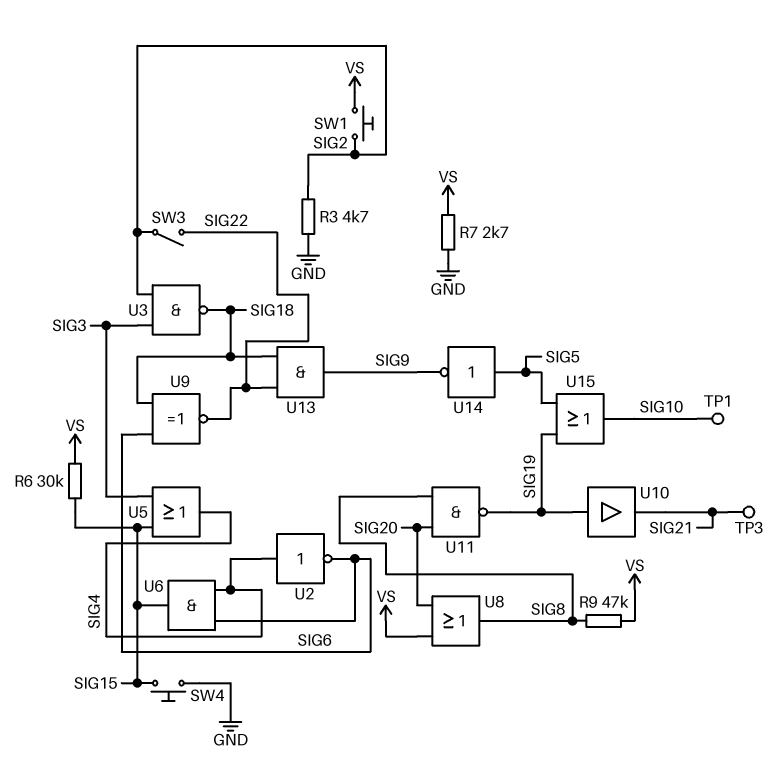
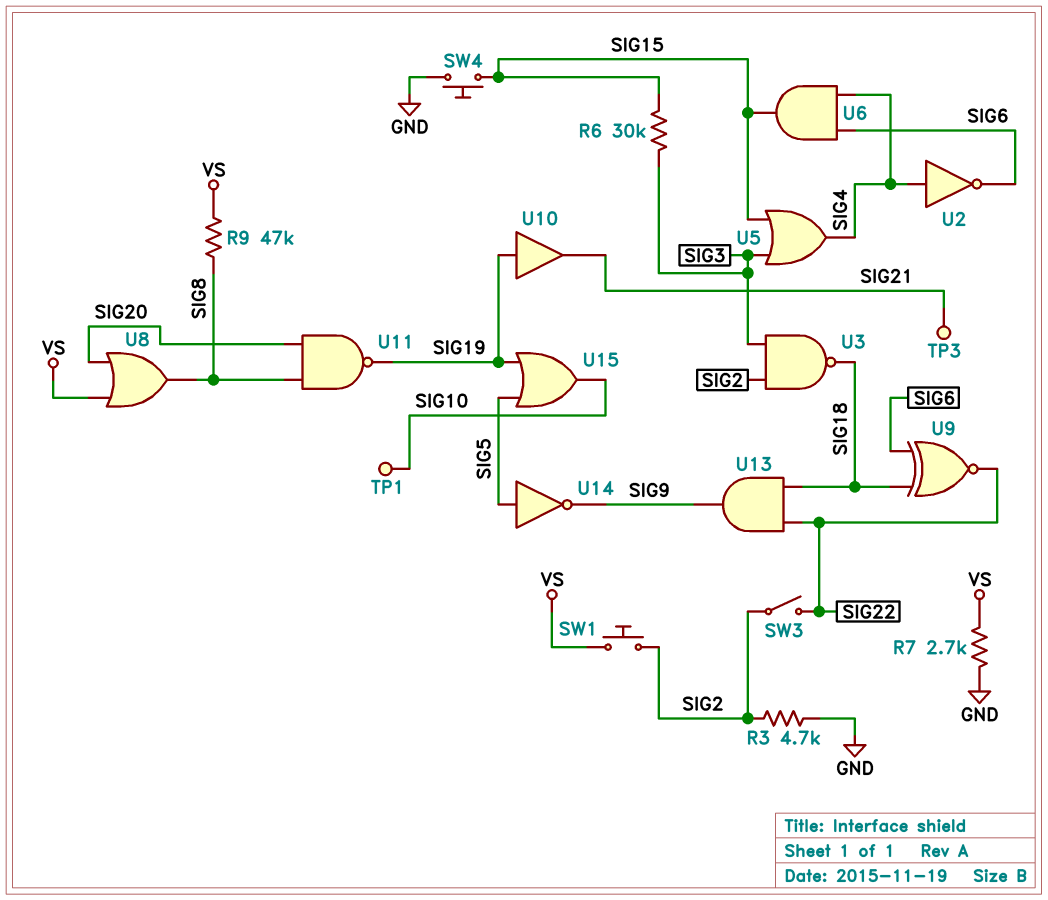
R6: 30k (SIG15, VS) -> 30k (SIG3, SIG15)

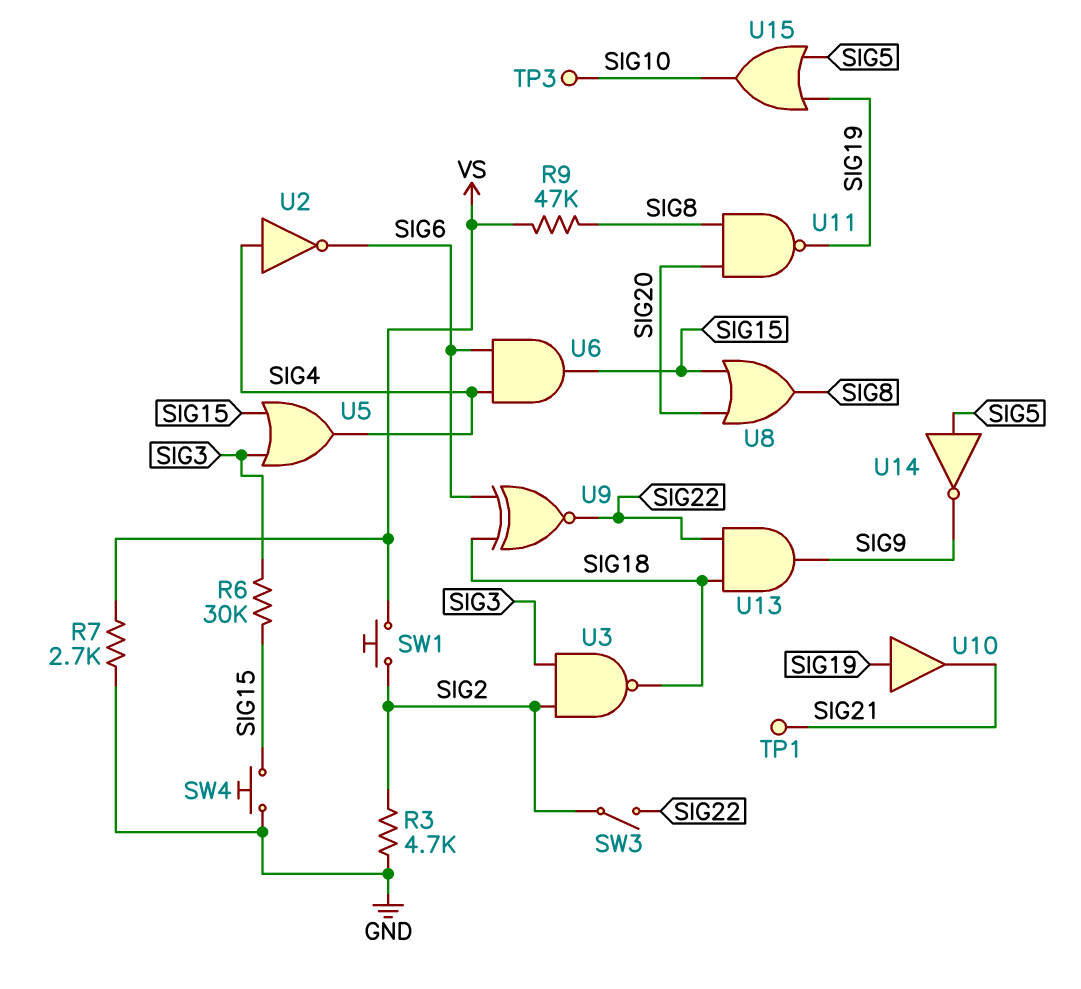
TP1: test point (SIG10) -> test point (SIG21)
TP3: test point (SIG21) -> test point (SIG10)
U8: OR (in SIG20, in VS, out SIG8) -> OR (in SIG15, in SIG20, out SIG8)

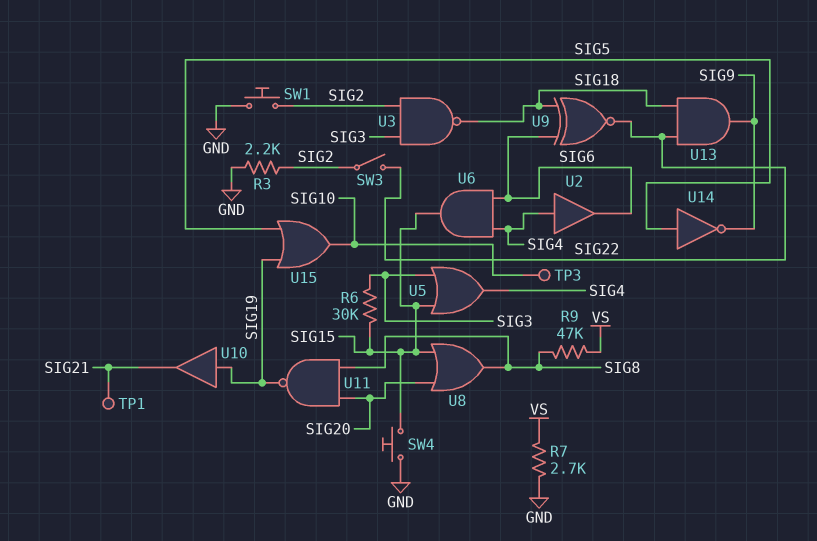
R3: 4.7k (GND, SIG2) -> 2.2k (GND, SIG2)
SW1: button (SIG2, VS) -> button (GND, SIG2)
U2: NOT (in SIG4, out SIG6) -> buffer (in SIG4, out SIG6)

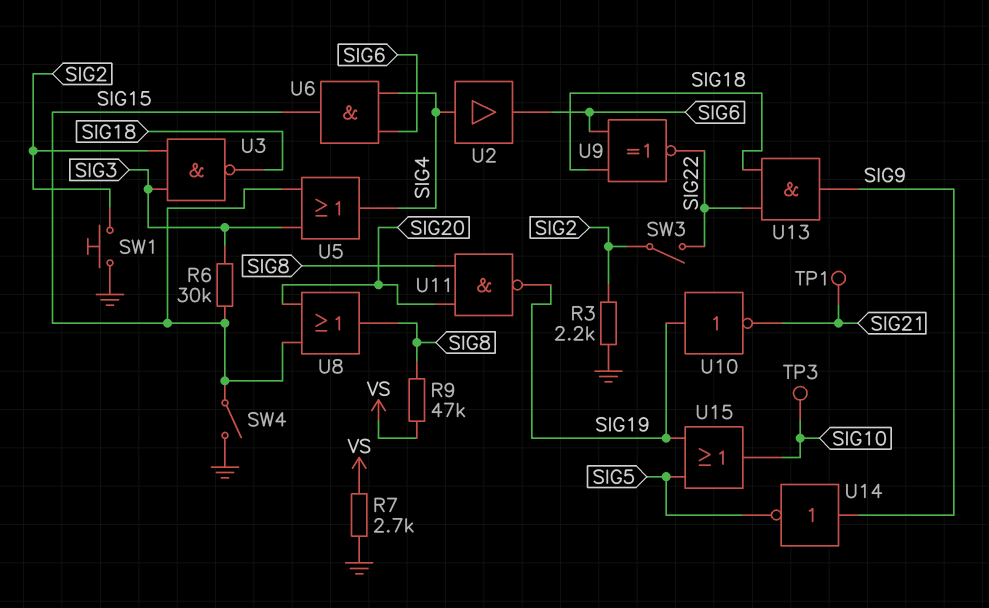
SW4: button (GND, SIG15) -> switch (GND, SIG15)
U10: buffer (in SIG19, out SIG21) -> NOT (in SIG19, out SIG21)
U14: NOT (in SIG5, out SIG9) -> NOT (in SIG9, out SIG5)

